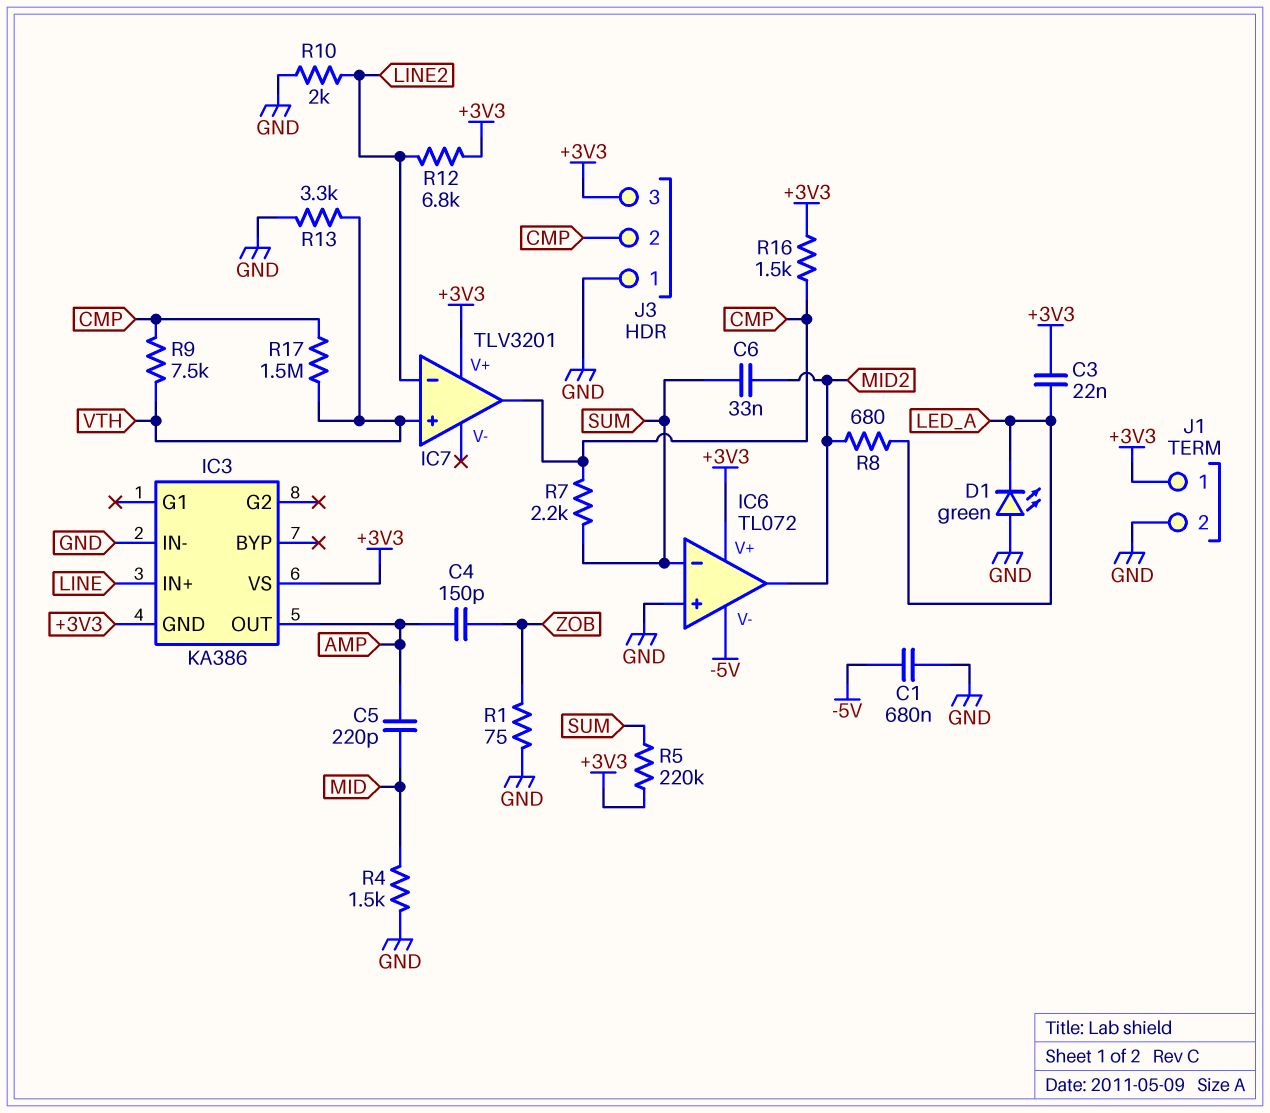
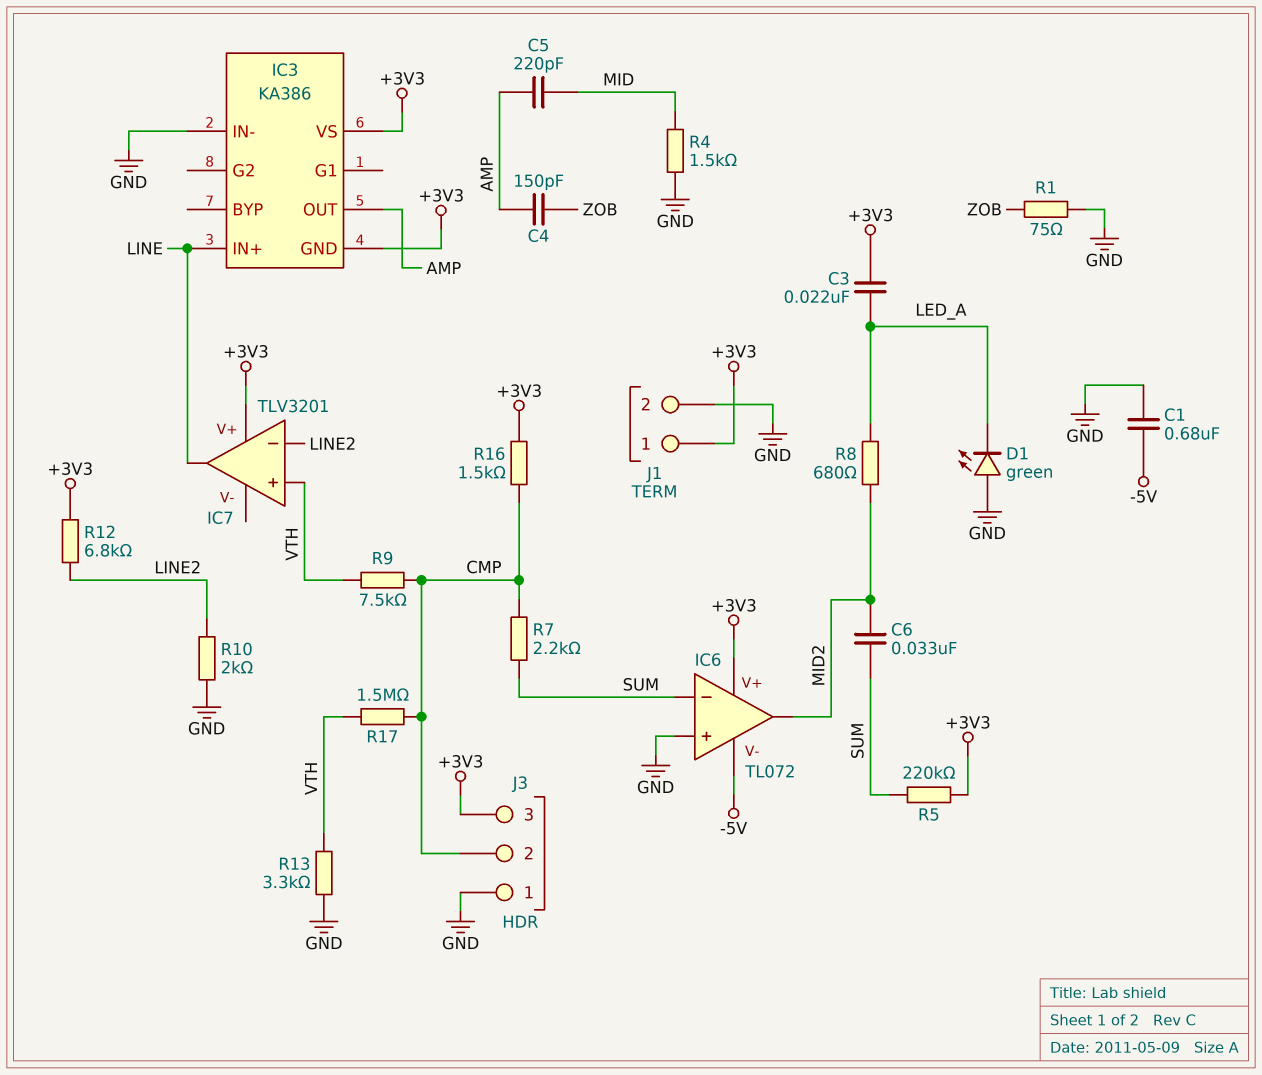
IC7 pin out: CMP -> LINE

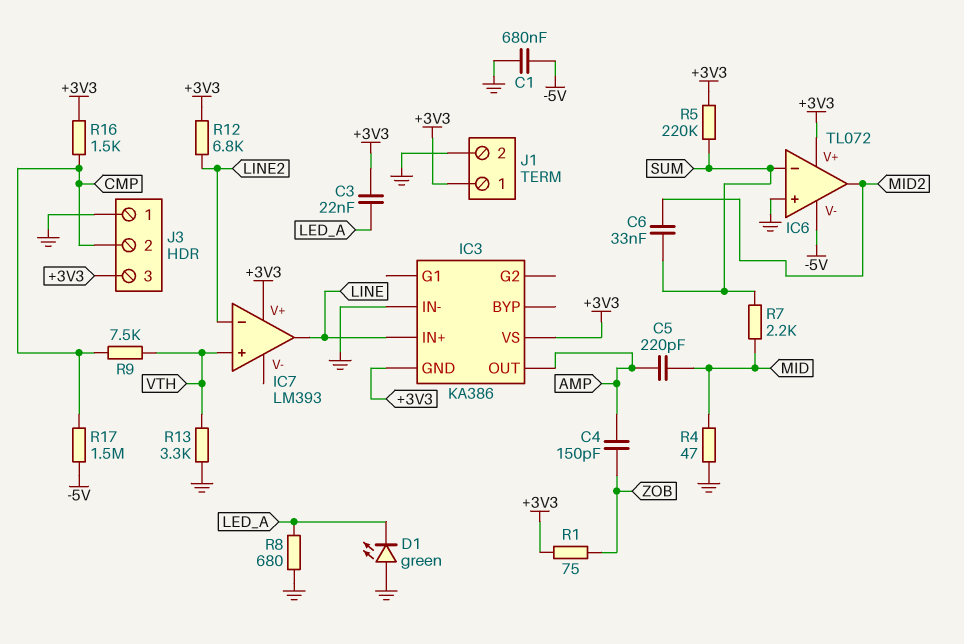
IC7: TLV3201 -> LM393
R1: 75 (GND, ZOB) -> 75 (+3V3, ZOB)
R4: 1.5k (GND, MID) -> 47 (GND, MID)
R7: 2.2k (CMP, SUM) -> 2.2k (MID, SUM)
R8: 680 (LED_A, MID2) -> 680 (GND, LED_A)
R10: 2k (GND, LINE2) -> none
R17: 1.5M (CMP, VTH) -> 1.5M (-5V, CMP)

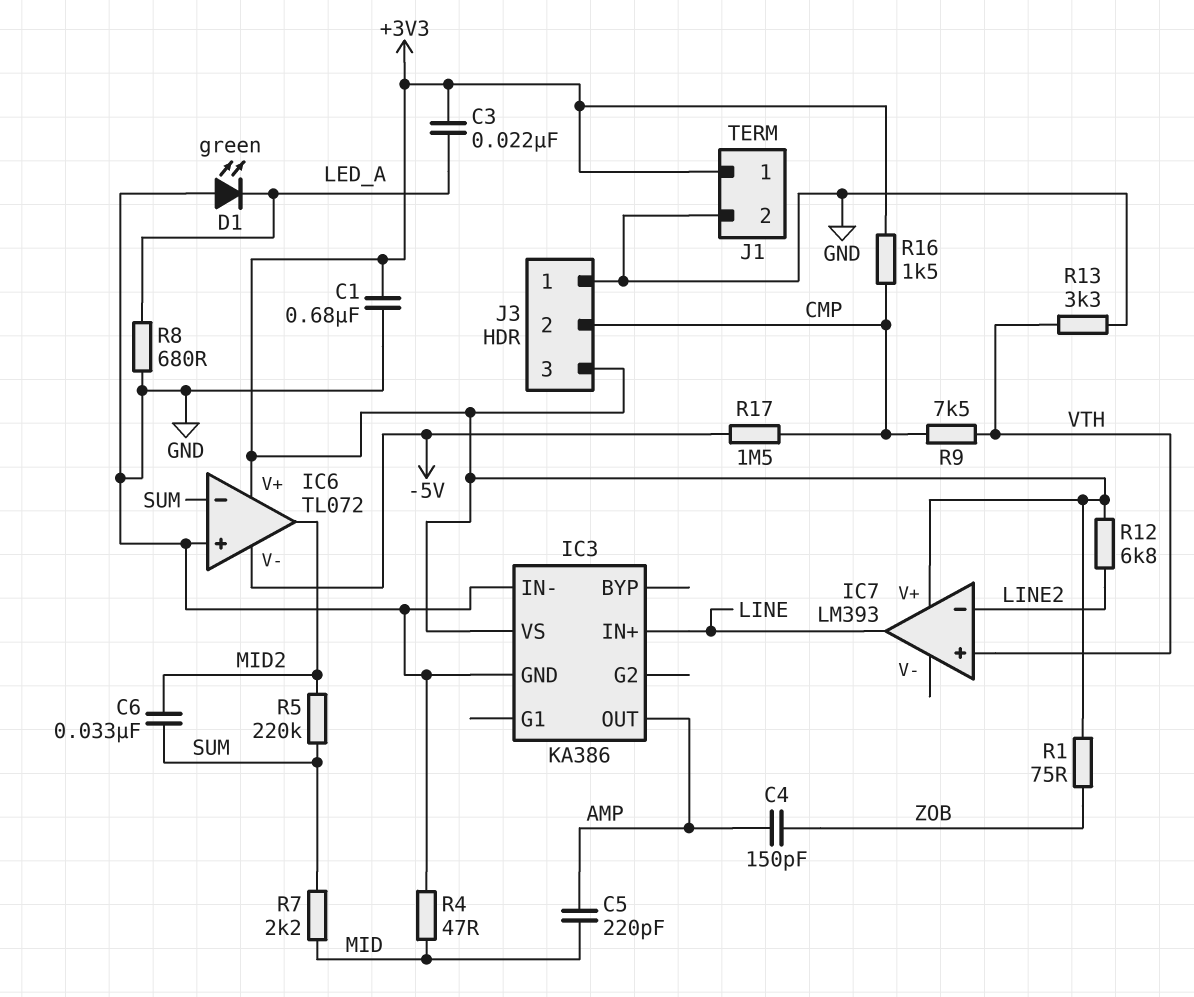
C1: 680nF (-5V, GND) -> 680nF (+3V3, GND)
IC3 pin GND: +3V3 -> GND
R5: 220k (+3V3, SUM) -> 220k (MID2, SUM)

